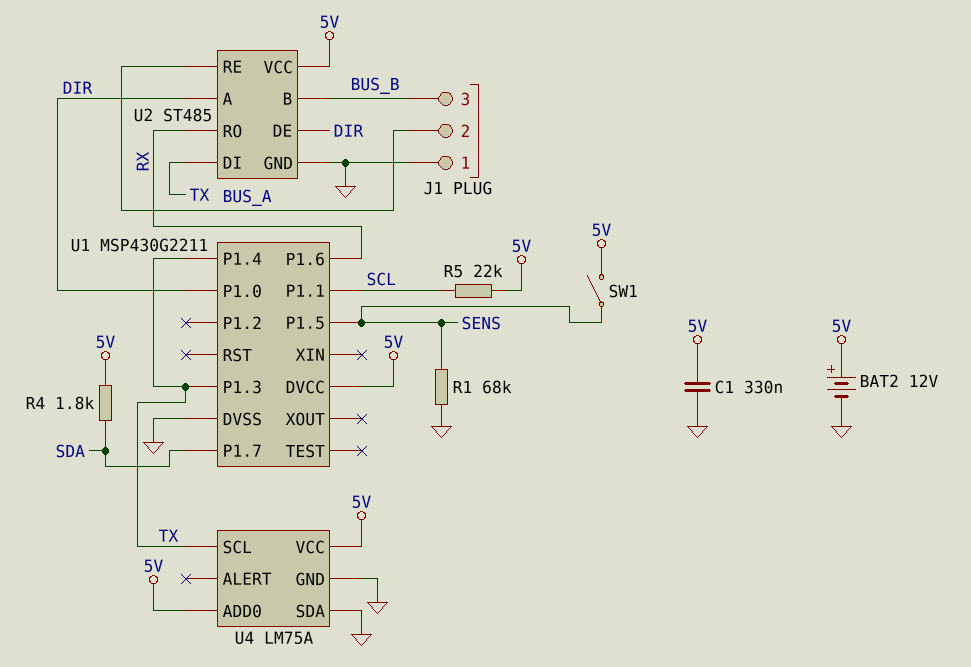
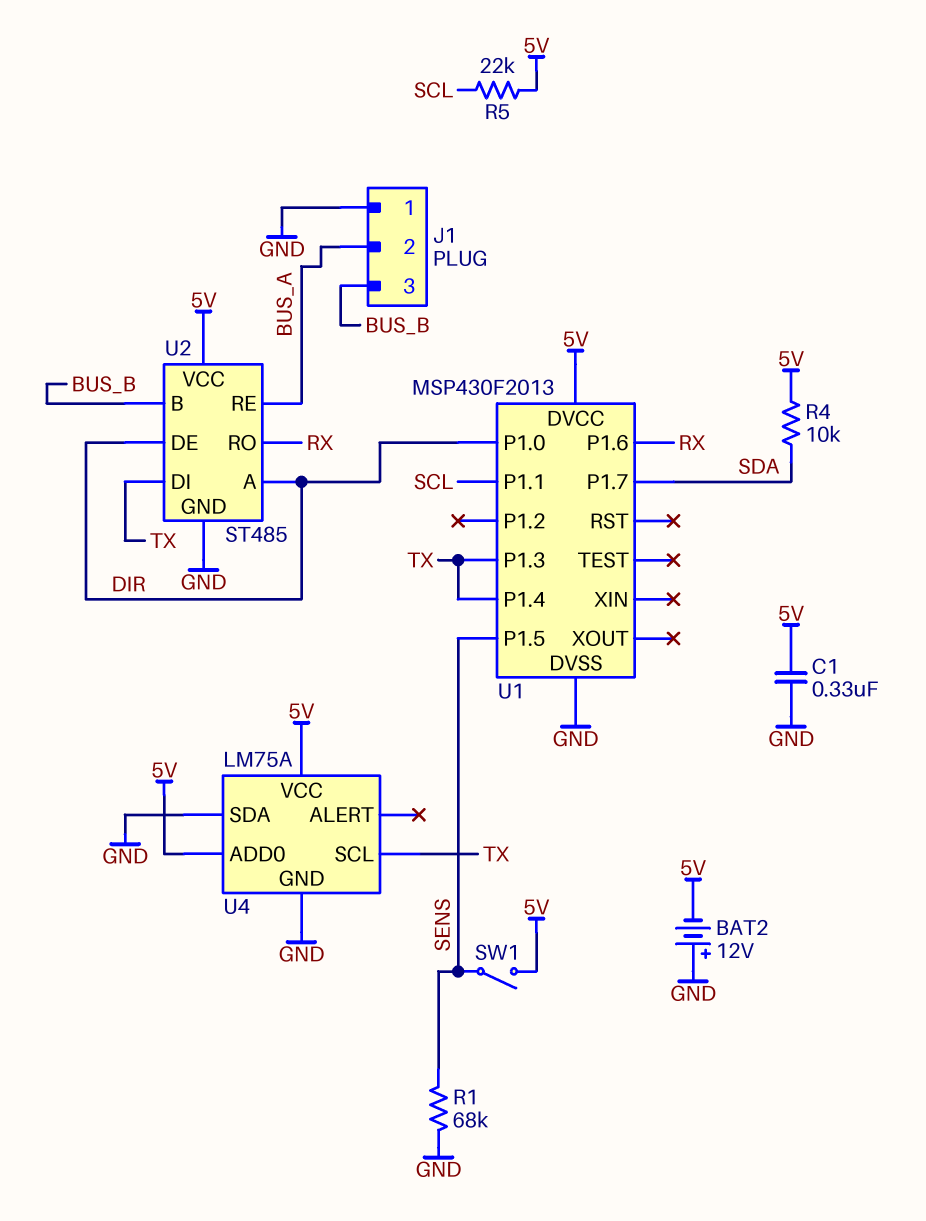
BAT2: 12V (plus 5V, minus GND) -> 12V (plus GND, minus 5V)
R4: 1.8k (5V, SDA) -> 10k (5V, SDA)
U1: MSP430G2211 -> MSP430F2013

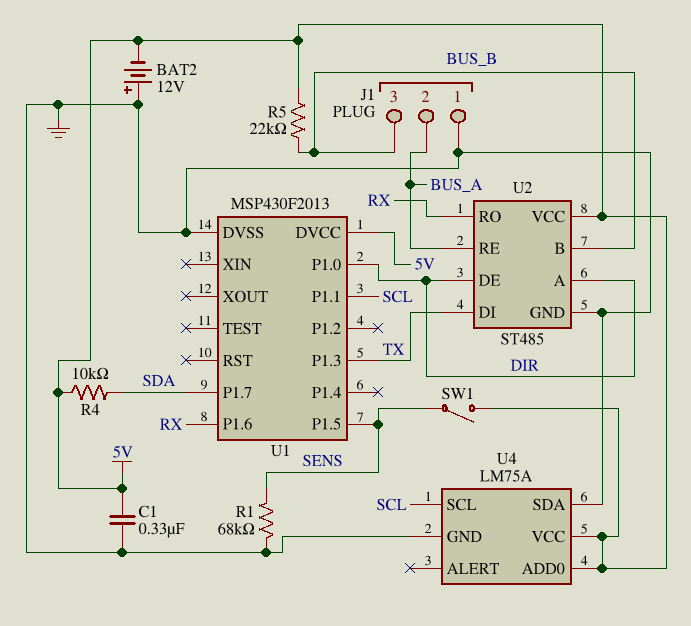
R5: 22k (5V, SCL) -> 22k (5V, BUS_B)
U1 pin P1.4: TX -> none
U4 pin SCL: TX -> SCL

